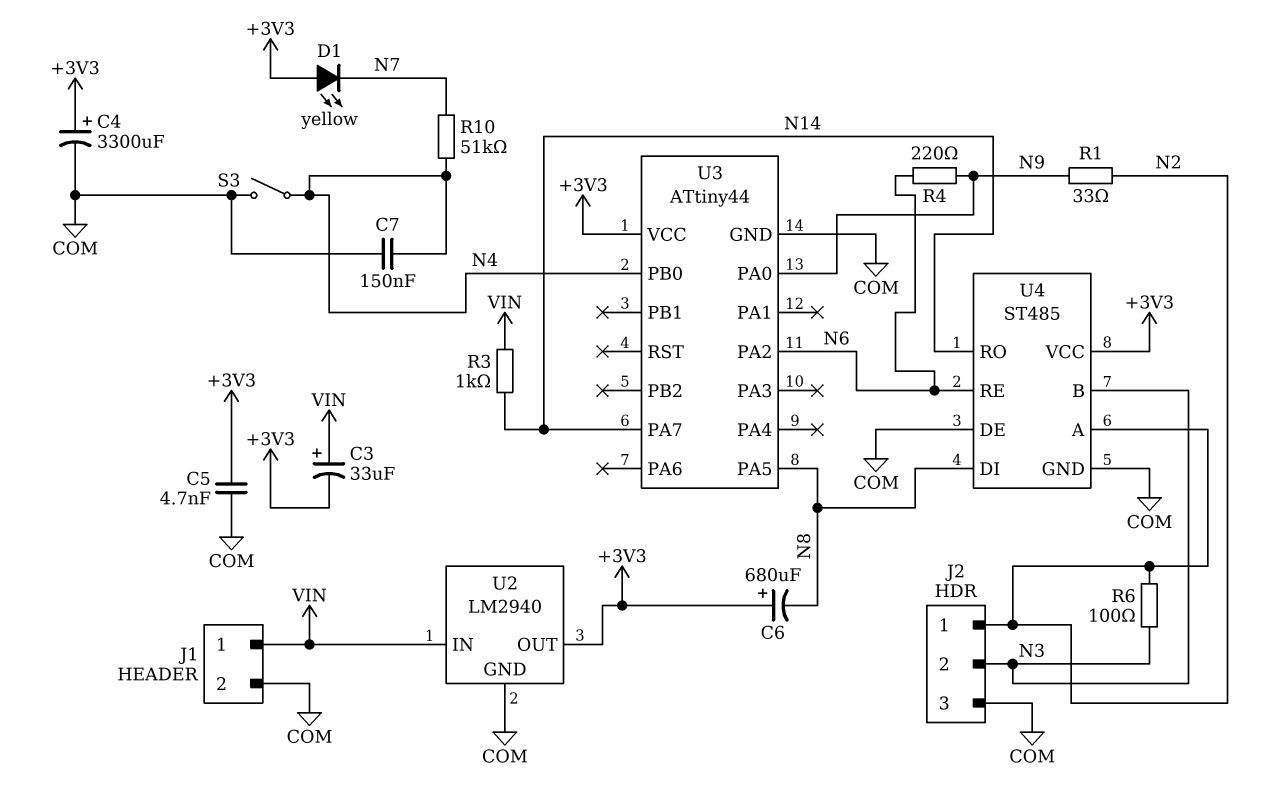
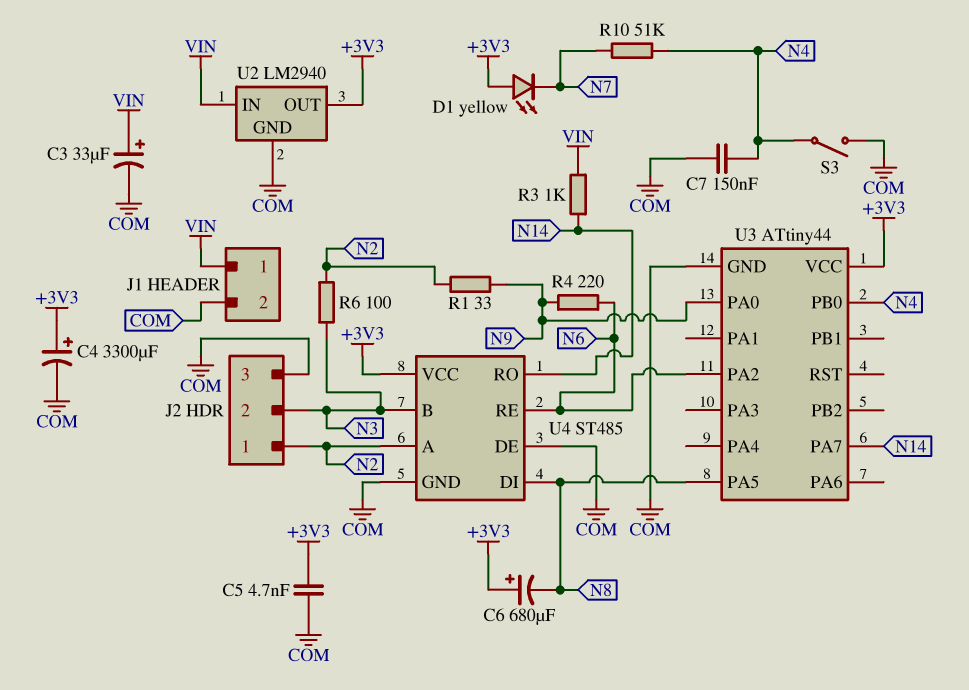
C3: 33uF (plus VIN, minus +3V3) -> 33uF (plus VIN, minus COM)

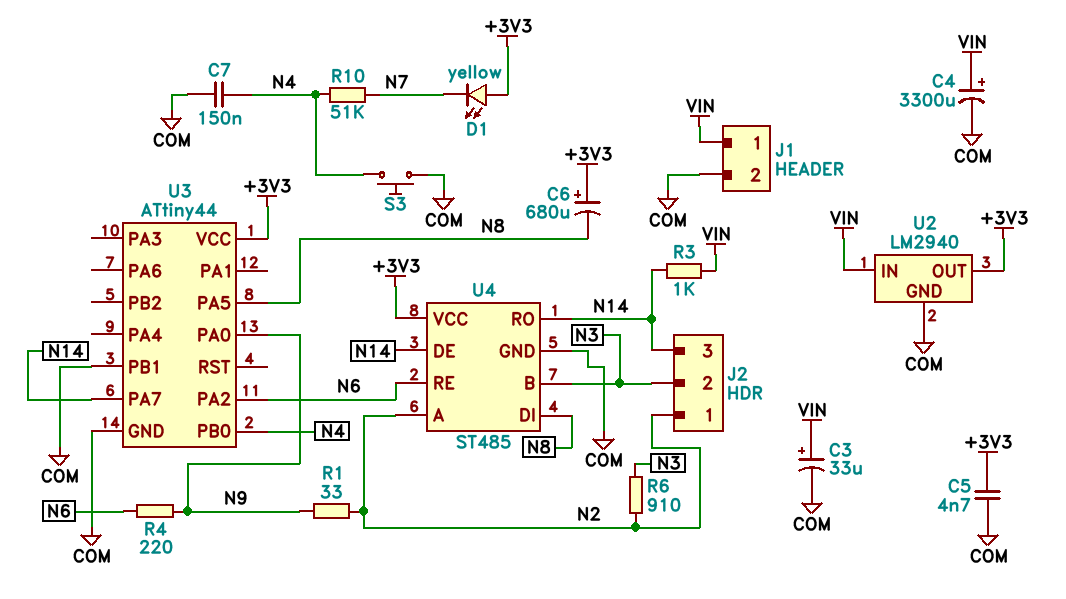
C4: 3300uF (plus +3V3, minus COM) -> 3300uF (plus VIN, minus COM)
J2 pin 3: COM -> N14
R6: 100 (N2, N3) -> 910 (N2, N3)
S3: switch (COM, N4) -> button (COM, N4)
U3 pin PB1: none -> COM
U4 pin DE: COM -> N14

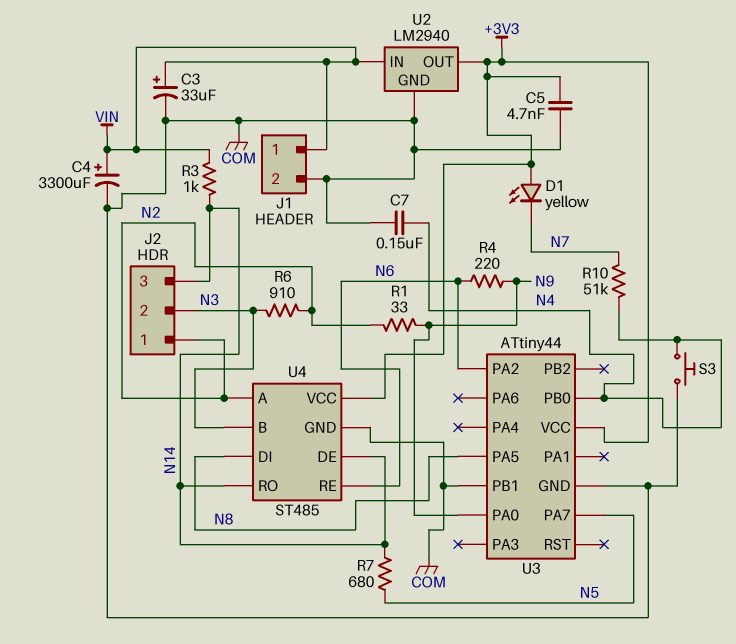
C6: 680uF (plus +3V3, minus N8) -> none
R7: none -> 680 (N5, N14)
U3 pin PA7: N14 -> N5

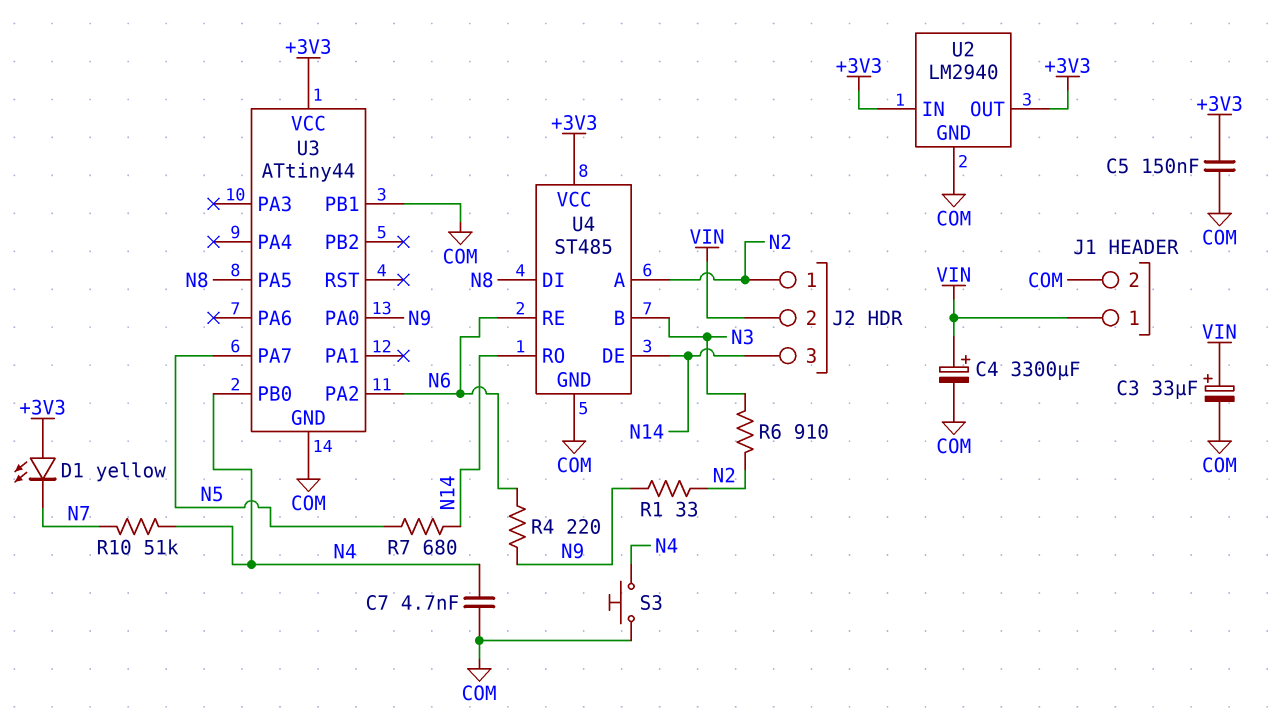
C5: 4.7nF (+3V3, COM) -> 150nF (+3V3, COM)
C7: 150nF (COM, N4) -> 4.7nF (COM, N4)
J2 pin 2: N3 -> VIN
R3: 1k (N14, VIN) -> none
U2 pin IN: VIN -> +3V3

